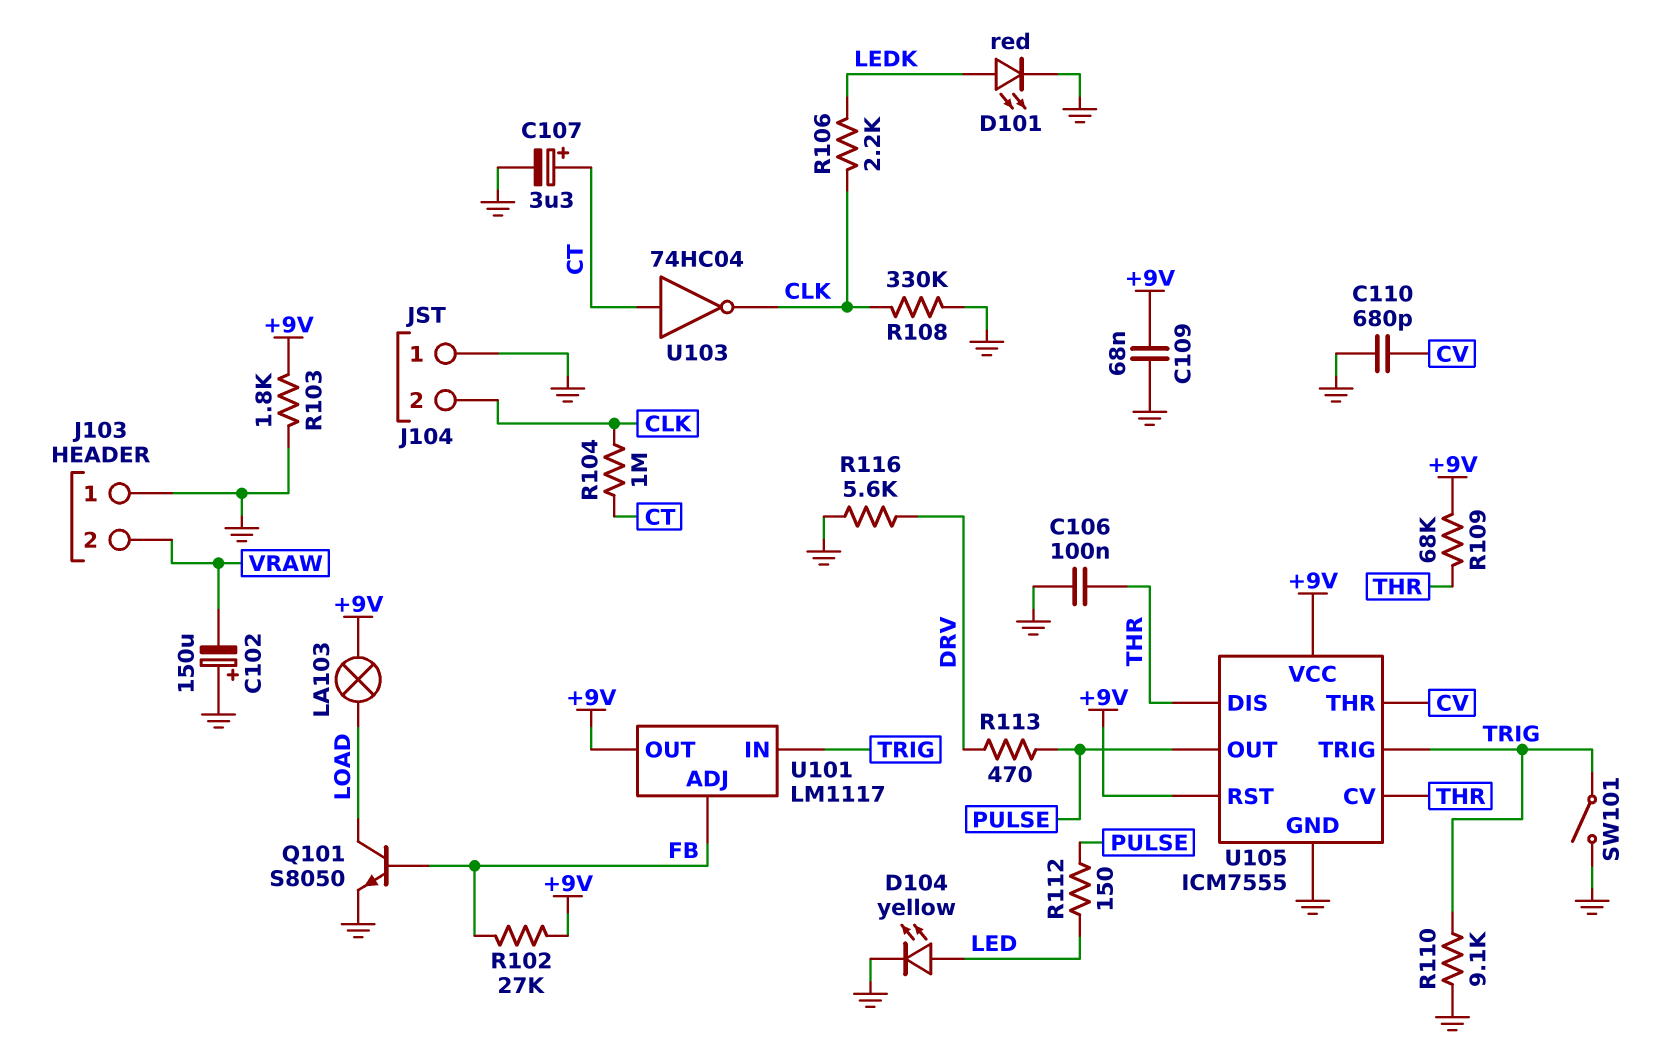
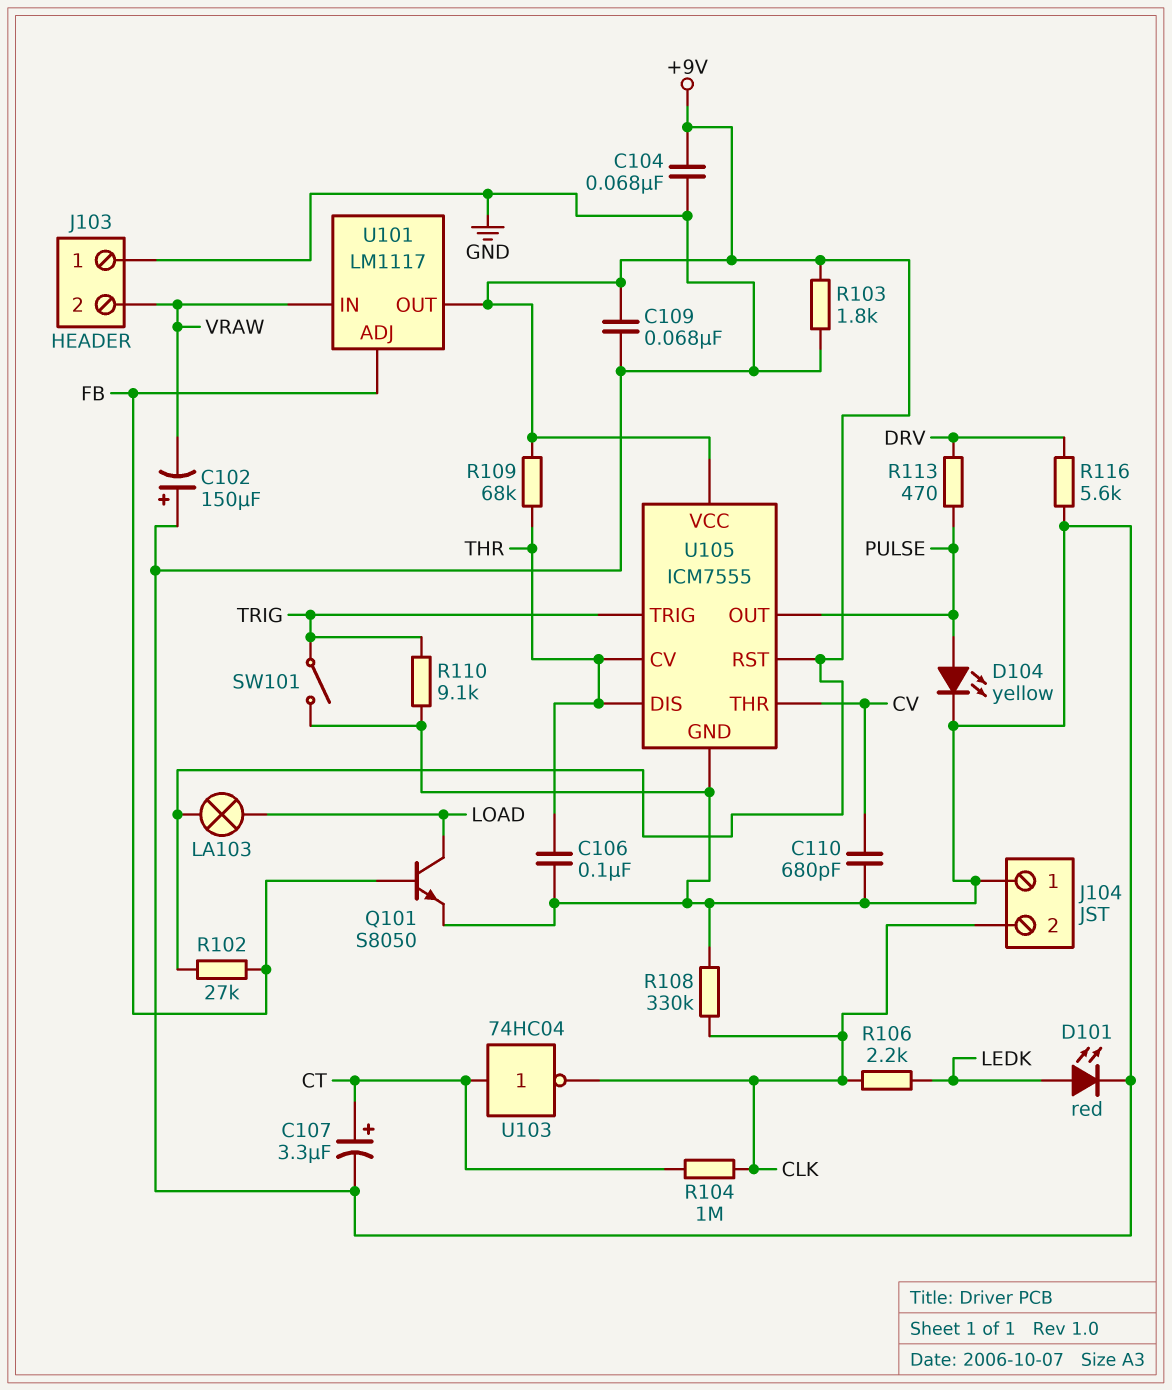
C104: none -> 68nF (+9V, GND)
D104: LED yellow (A LED, K GND) -> LED yellow (A PULSE, K GND)
R112: 150 (LED, PULSE) -> none
U101 pin IN: TRIG -> VRAW

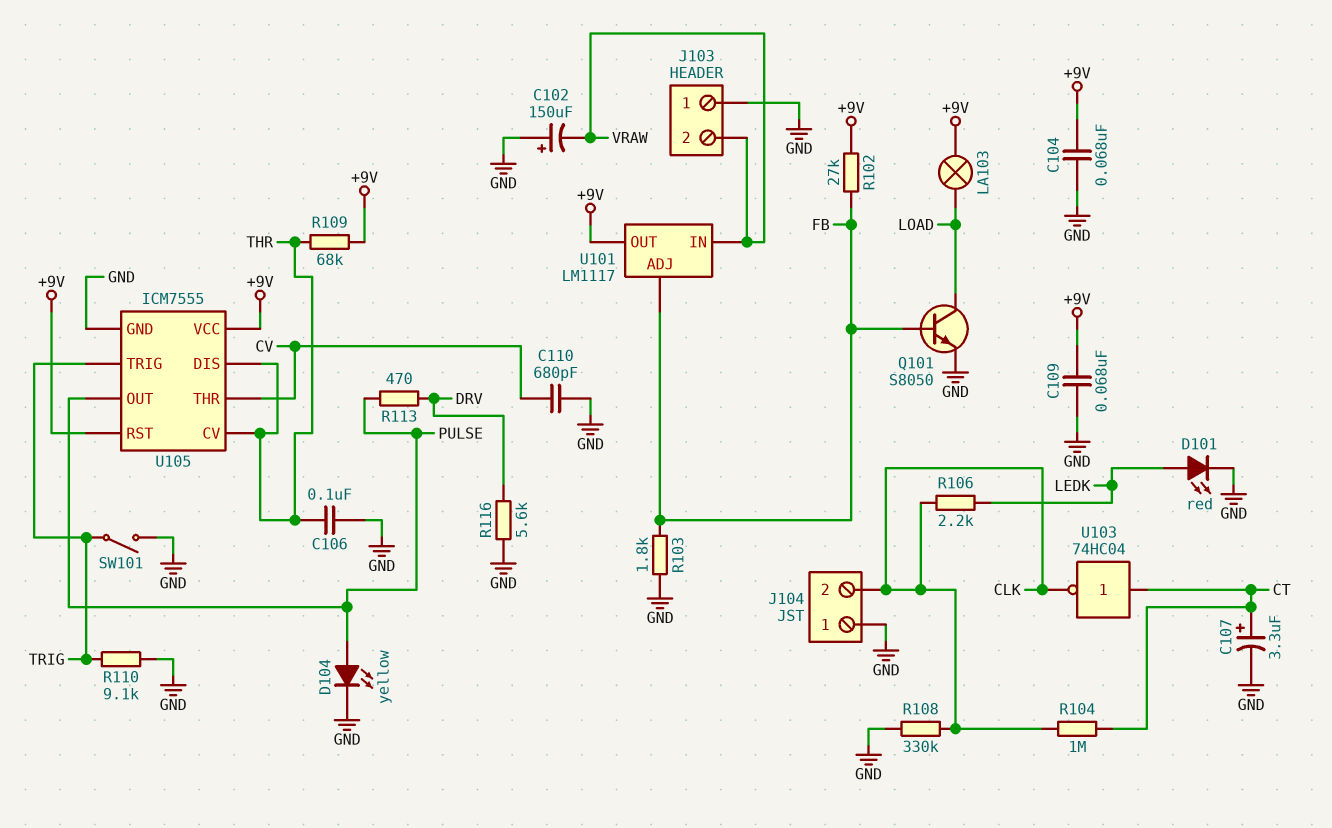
R103: 1.8k (+9V, GND) -> 1.8k (FB, GND)

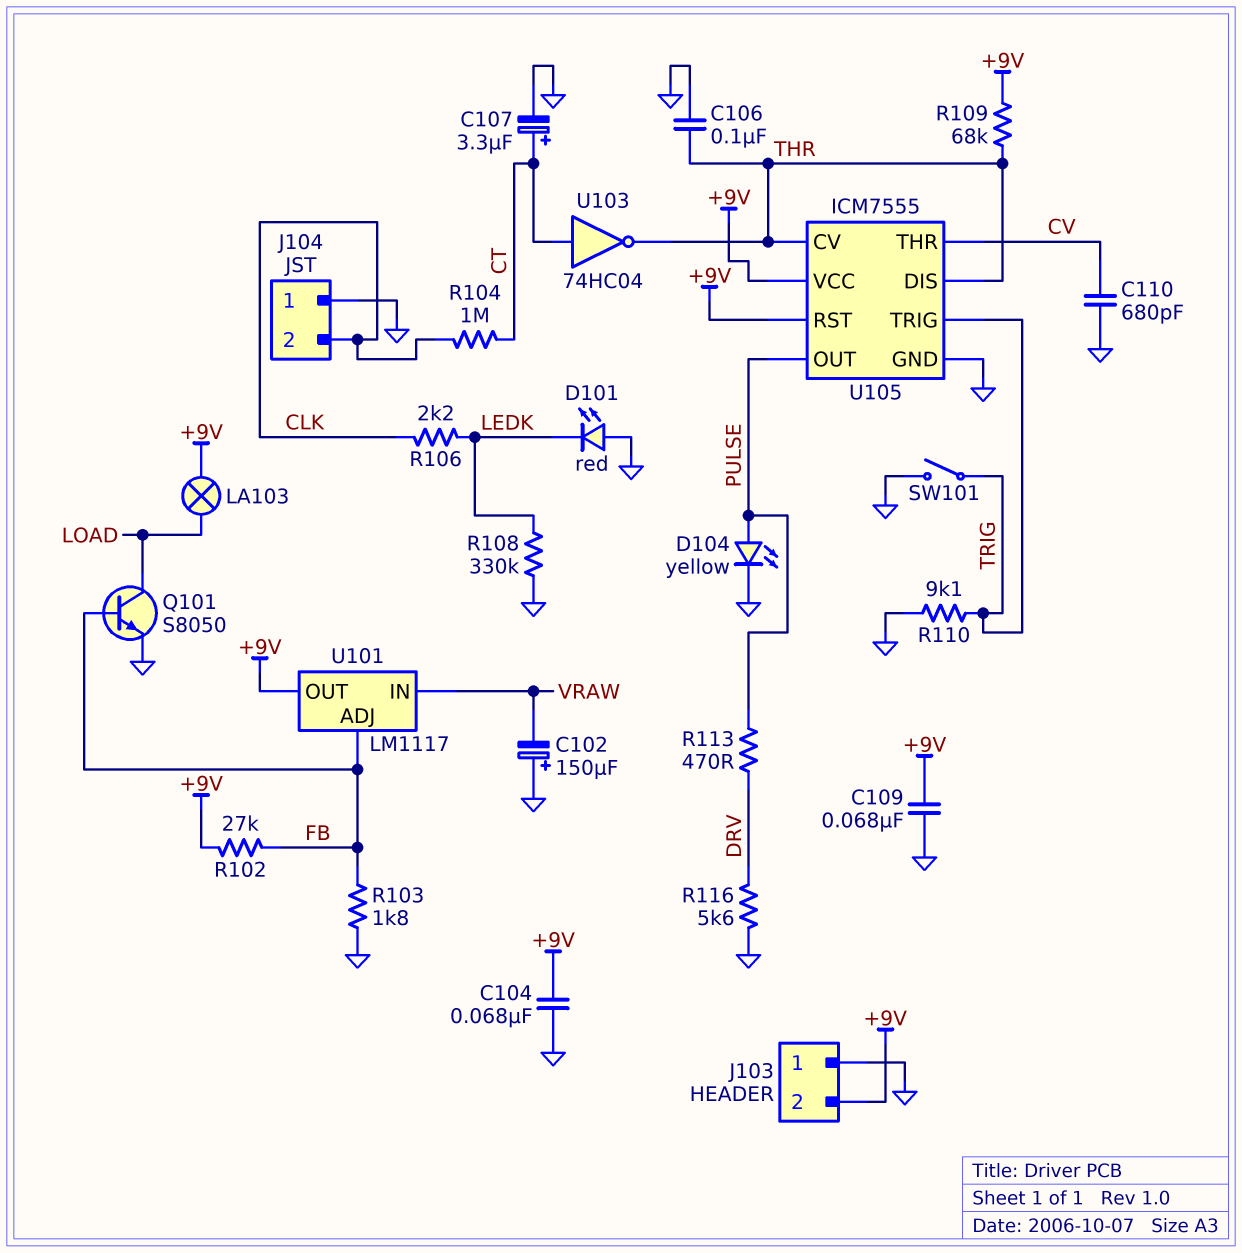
D101: LED red (A LEDK, K GND) -> LED red (A GND, K LEDK)
J103 pin 2: VRAW -> +9V
R108: 330k (CLK, GND) -> 330k (GND, LEDK)
U103: NOT 74HC04 (in CT, out CLK) -> NOT 74HC04 (in CT, out THR)

